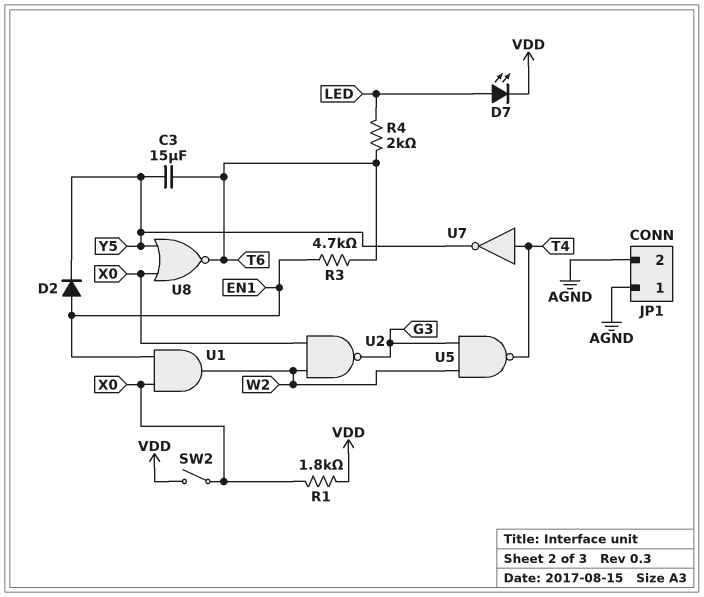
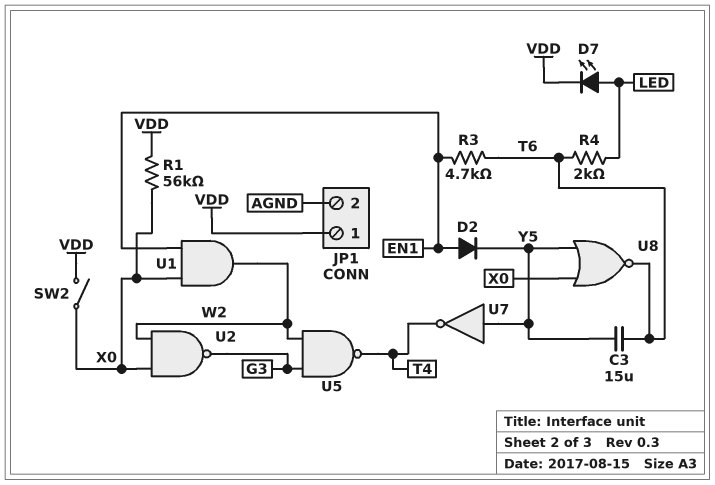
JP1 pin 1: AGND -> VDD
R1: 1.8k (VDD, X0) -> 56k (VDD, X0)
U7: NOT (in T4, out Y5) -> NOT (in Y5, out T4)

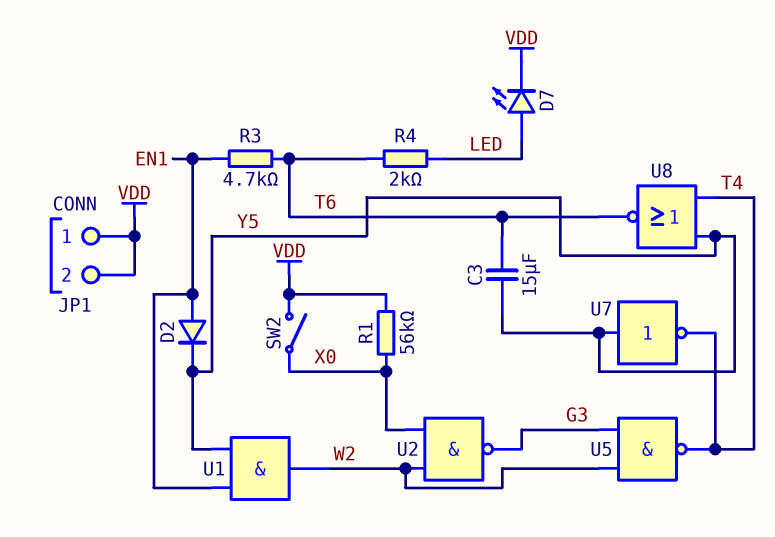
JP1 pin 2: AGND -> VDD
U1: AND (in EN1, in X0, out W2) -> AND (in EN1, in Y5, out W2)
U8: NOR (in X0, in Y5, out T6) -> NOR (in T4, in Y5, out T6)

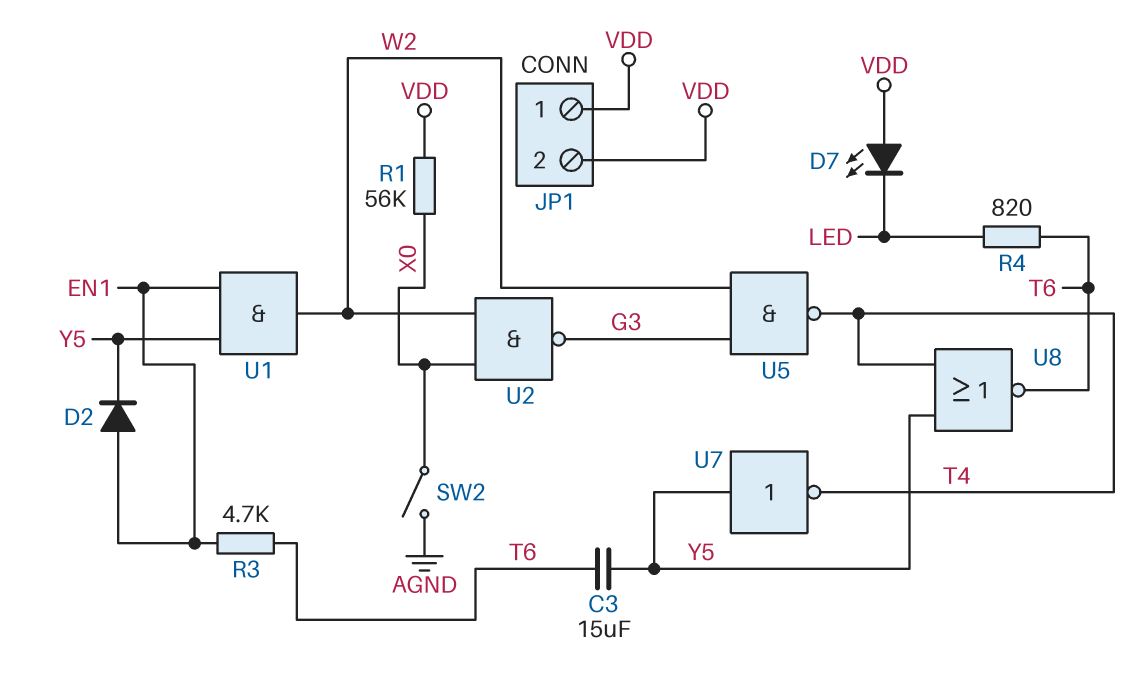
D7: LED (A LED, K VDD) -> LED (A VDD, K LED)
R4: 2k (LED, T6) -> 820 (LED, T6)
SW2: switch (VDD, X0) -> switch (AGND, X0)

